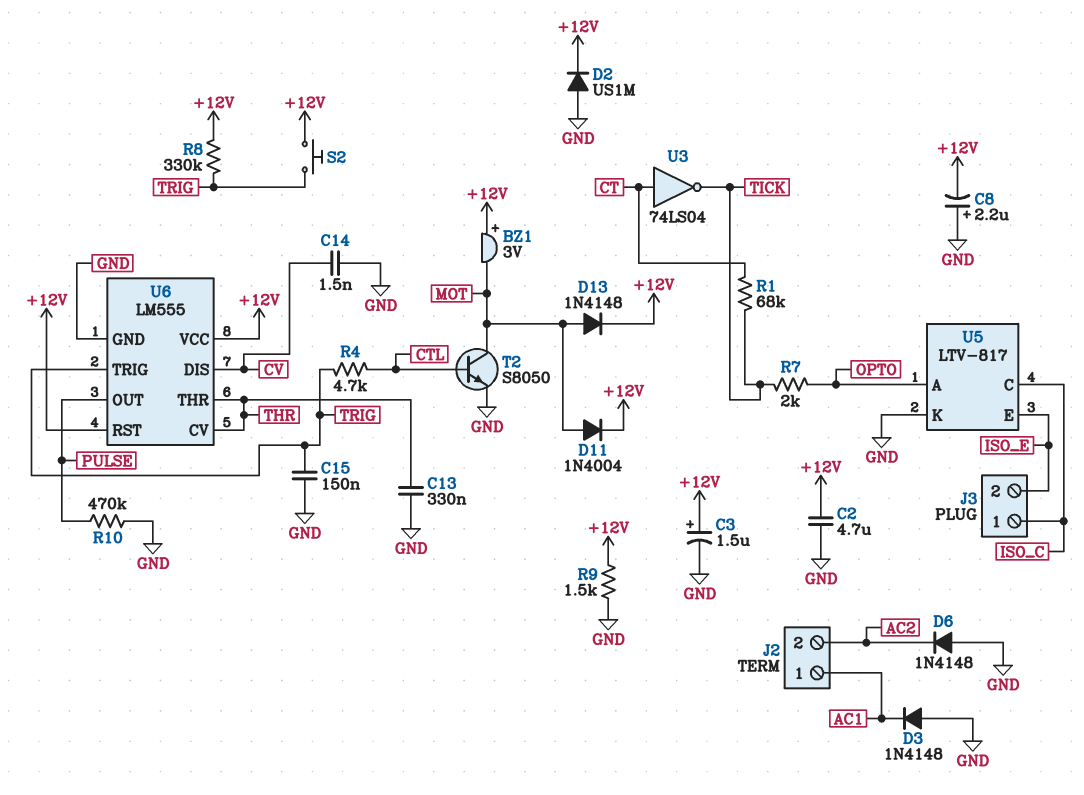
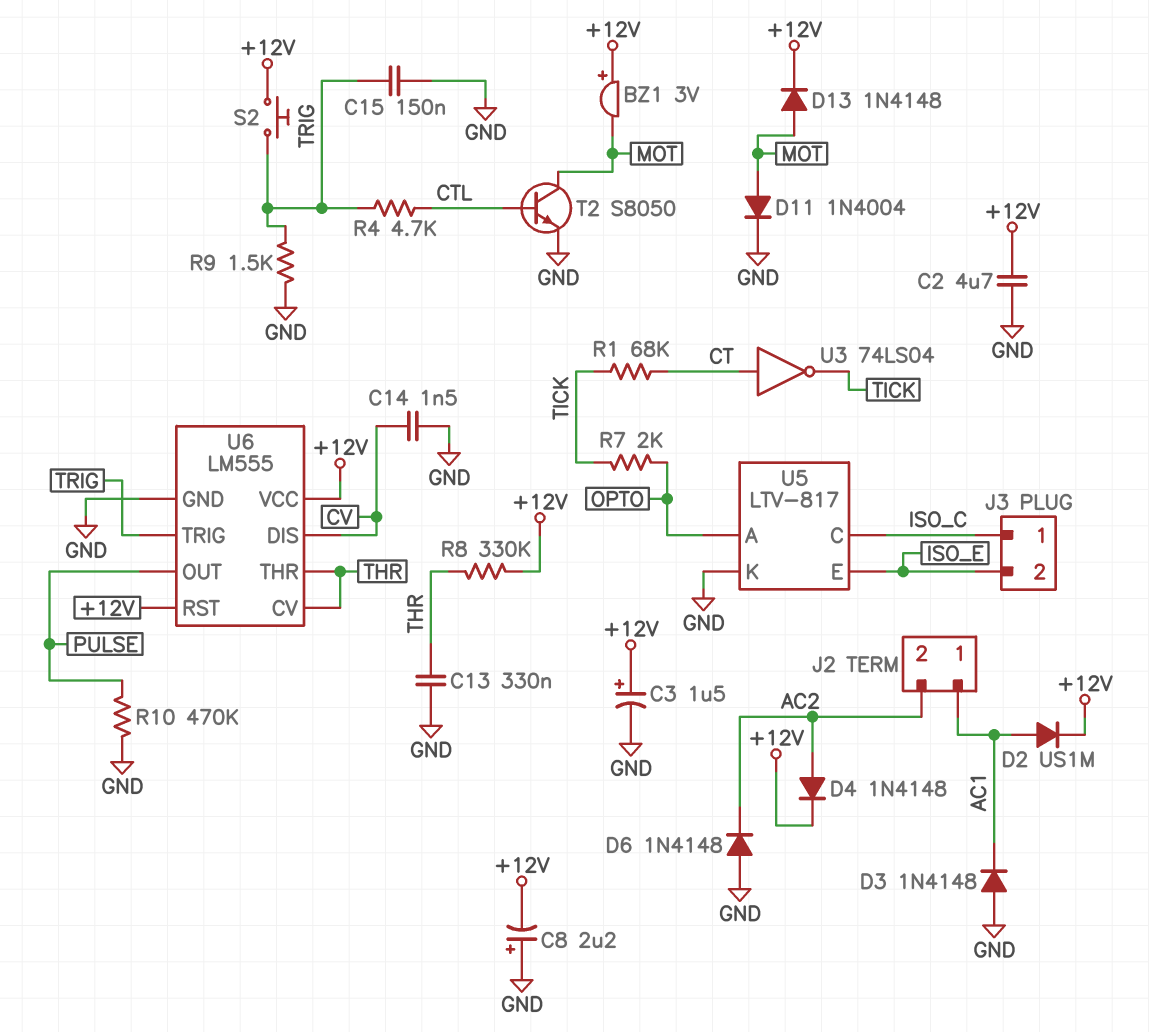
D2: diode US1M (A GND, K +12V) -> diode US1M (A AC1, K +12V)
D4: none -> diode 1N4148 (A AC2, K +12V)
D11: diode 1N4004 (A MOT, K +12V) -> diode 1N4004 (A MOT, K GND)
R8: 330k (+12V, TRIG) -> 330k (+12V, THR)
R9: 1.5k (+12V, GND) -> 1.5k (GND, TRIG)

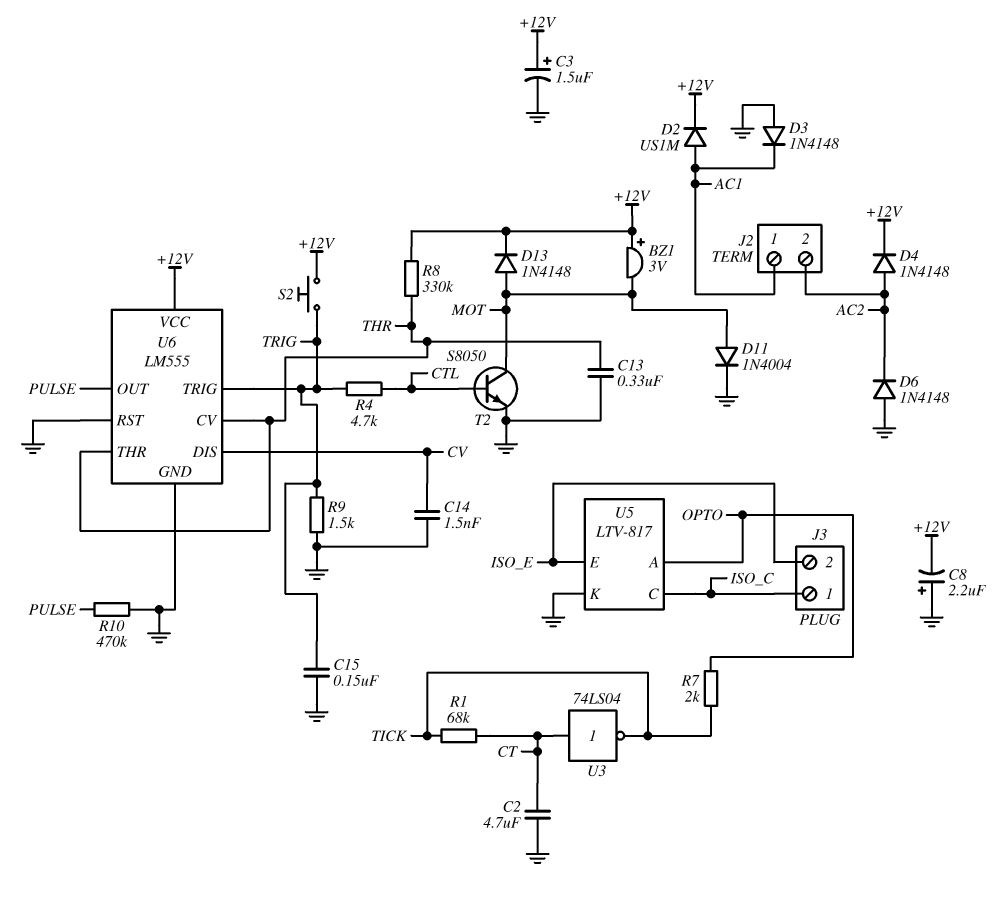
C2: 4.7uF (+12V, GND) -> 4.7uF (CT, GND)
U6 pin RST: +12V -> GND

